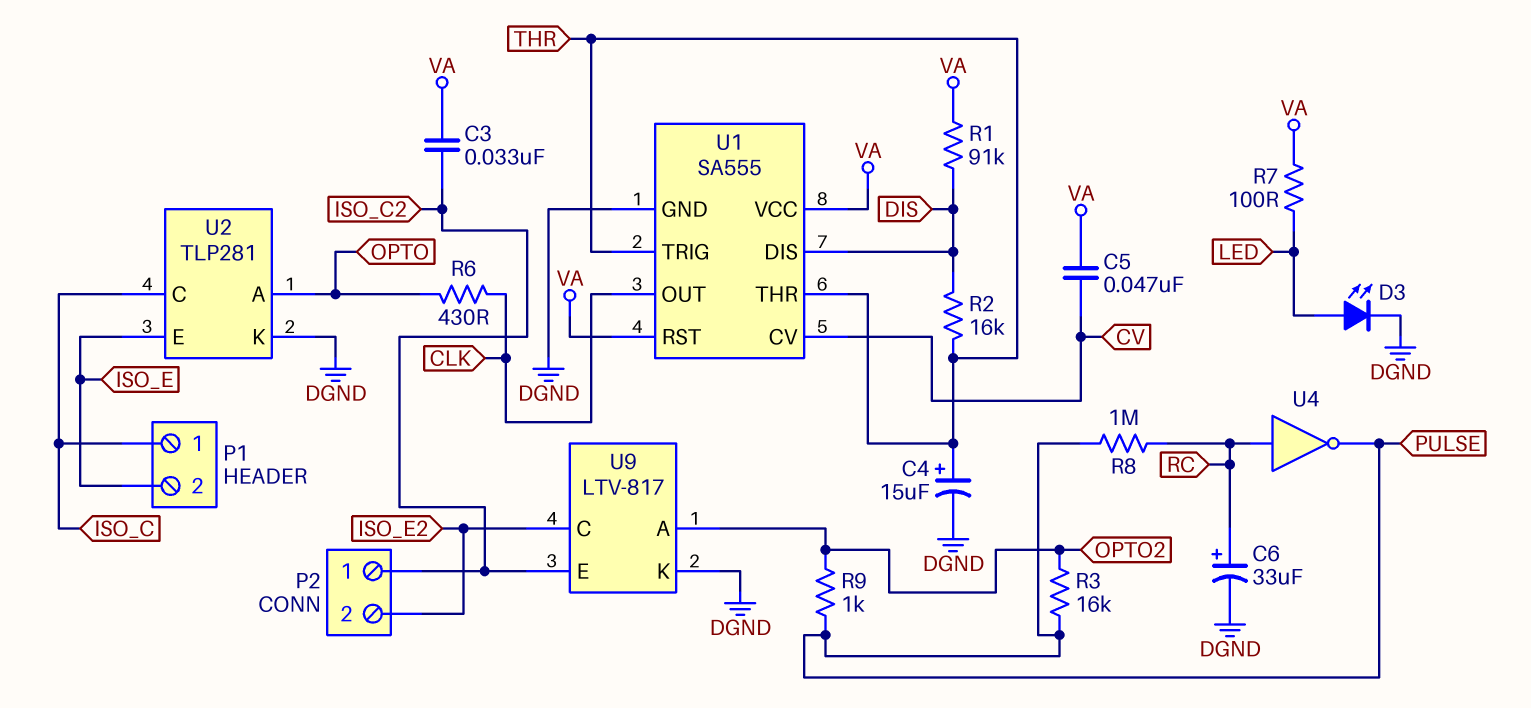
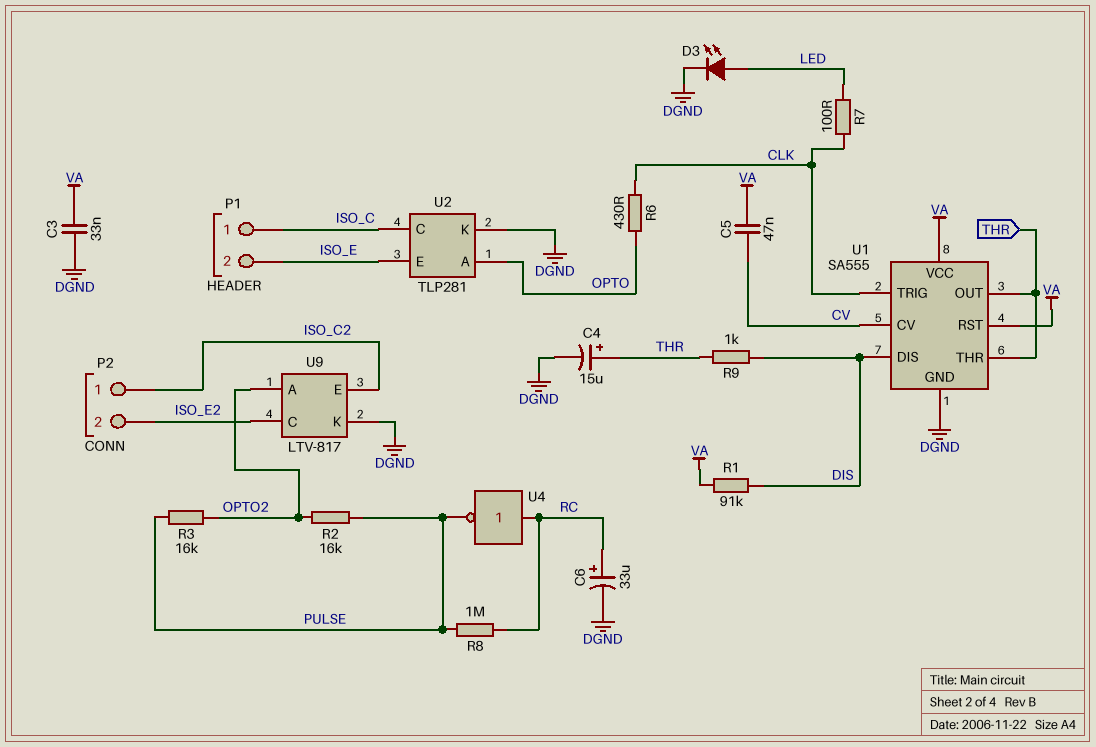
C3: 33nF (ISO_C2, VA) -> 33nF (DGND, VA)
R2: 16k (DIS, THR) -> 16k (OPTO2, PULSE)
R7: 100 (LED, VA) -> 100 (CLK, LED)
R9: 1k (OPTO2, PULSE) -> 1k (DIS, THR)
U1 pin OUT: CLK -> THR
U1 pin TRIG: THR -> CLK

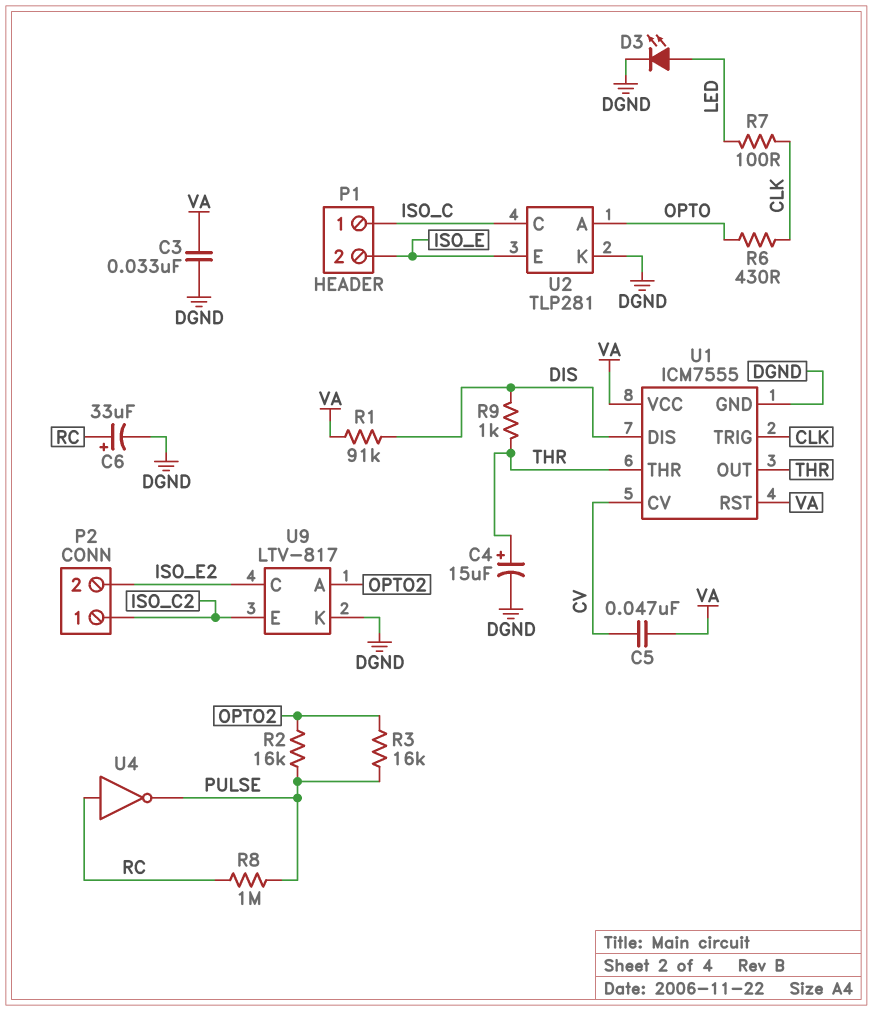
U1: SA555 -> ICM7555

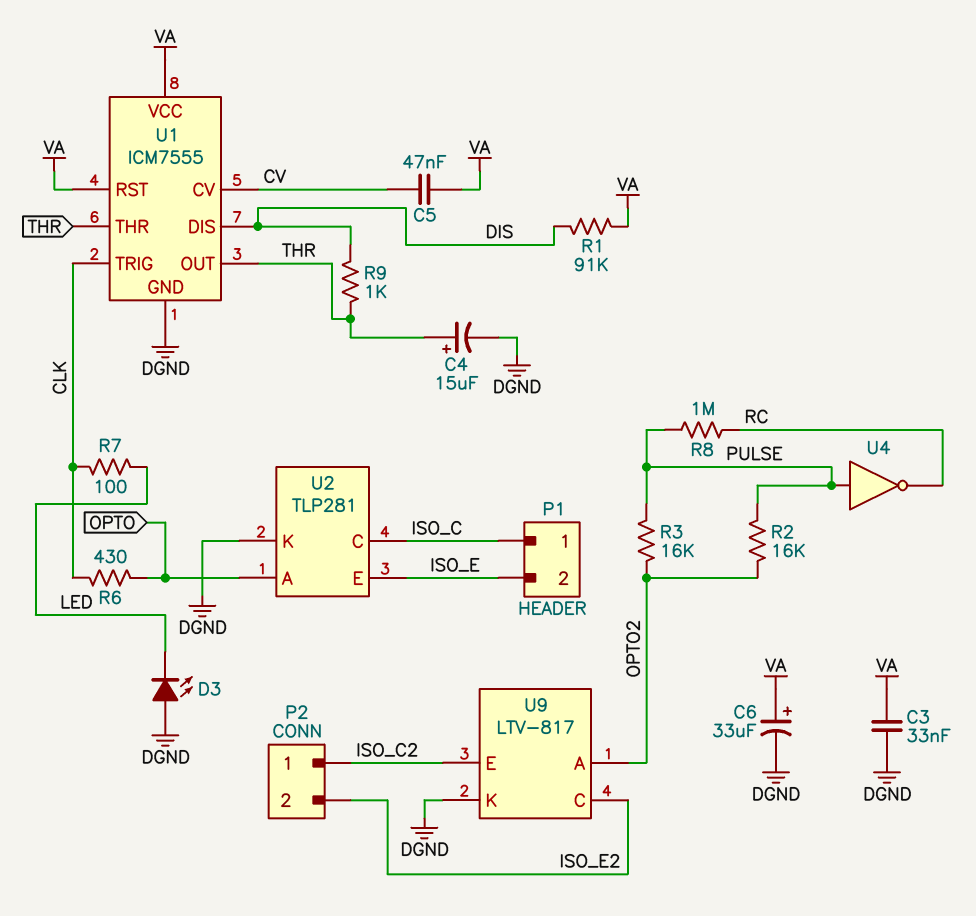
C6: 33uF (plus RC, minus DGND) -> 33uF (plus VA, minus DGND)
D3: LED (A LED, K DGND) -> LED (A DGND, K LED)
U4: NOT (in RC, out PULSE) -> NOT (in PULSE, out RC)

